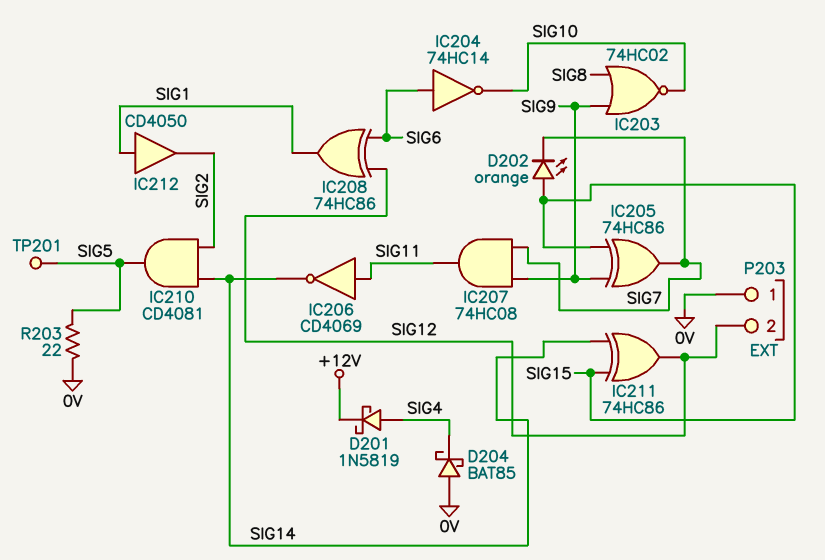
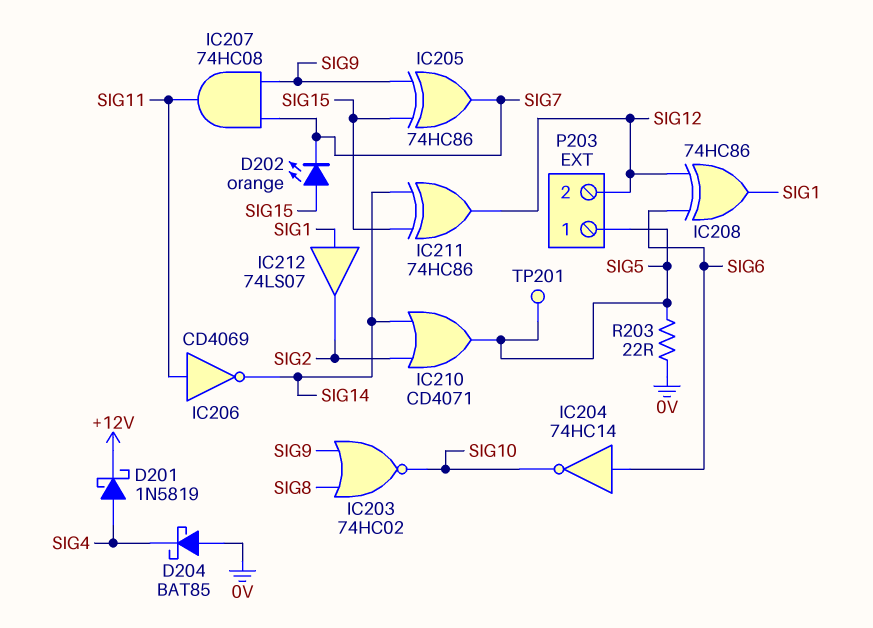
IC210: AND CD4081 (in SIG2, in SIG14, out SIG5) -> OR CD4071 (in SIG2, in SIG14, out SIG5)
IC212: buffer CD4050 (in SIG1, out SIG2) -> buffer 74LS07 (in SIG1, out SIG2)
P203 pin 1: 0V -> SIG5

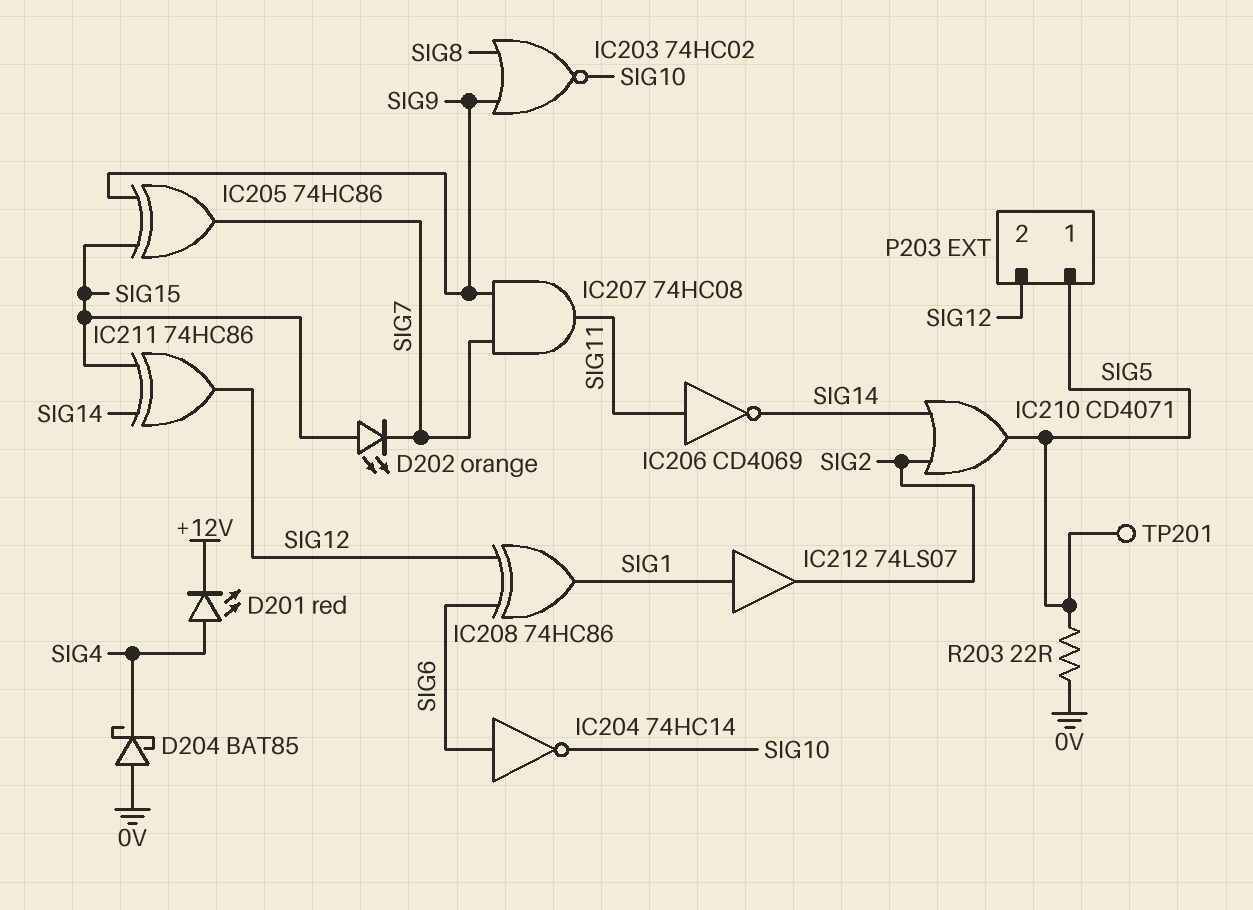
D201: schottky 1N5819 (A SIG4, K +12V) -> LED red (A SIG4, K +12V)

